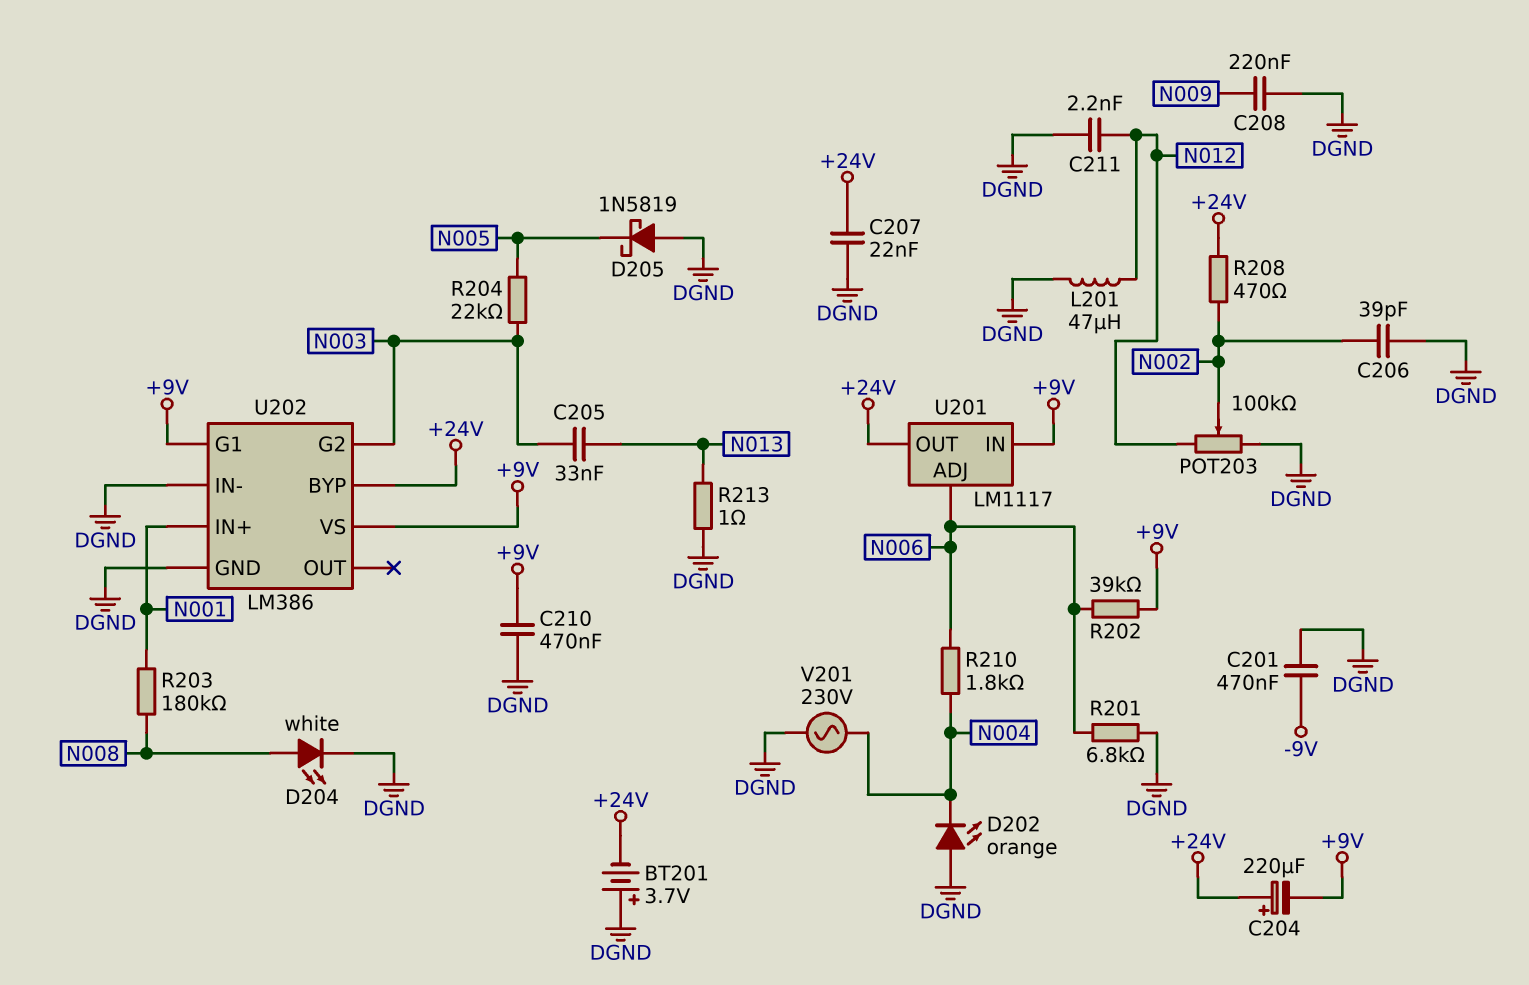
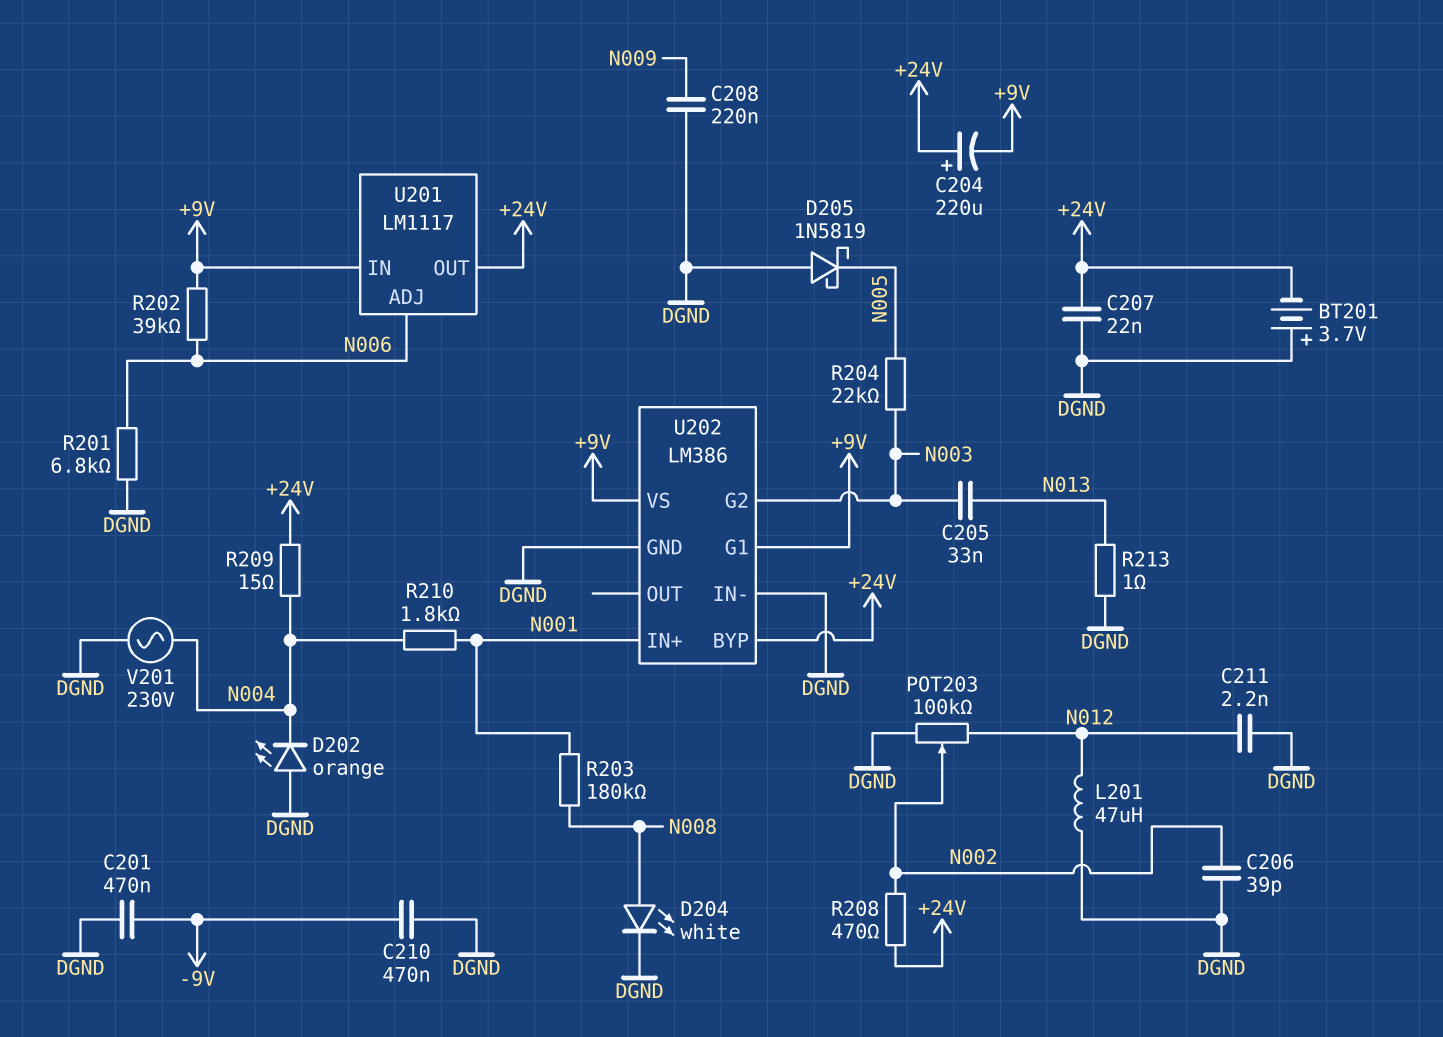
C210: 470nF (+9V, DGND) -> 470nF (-9V, DGND)
R209: none -> 15 (+24V, N004)
R210: 1.8k (N004, N006) -> 1.8k (N001, N004)

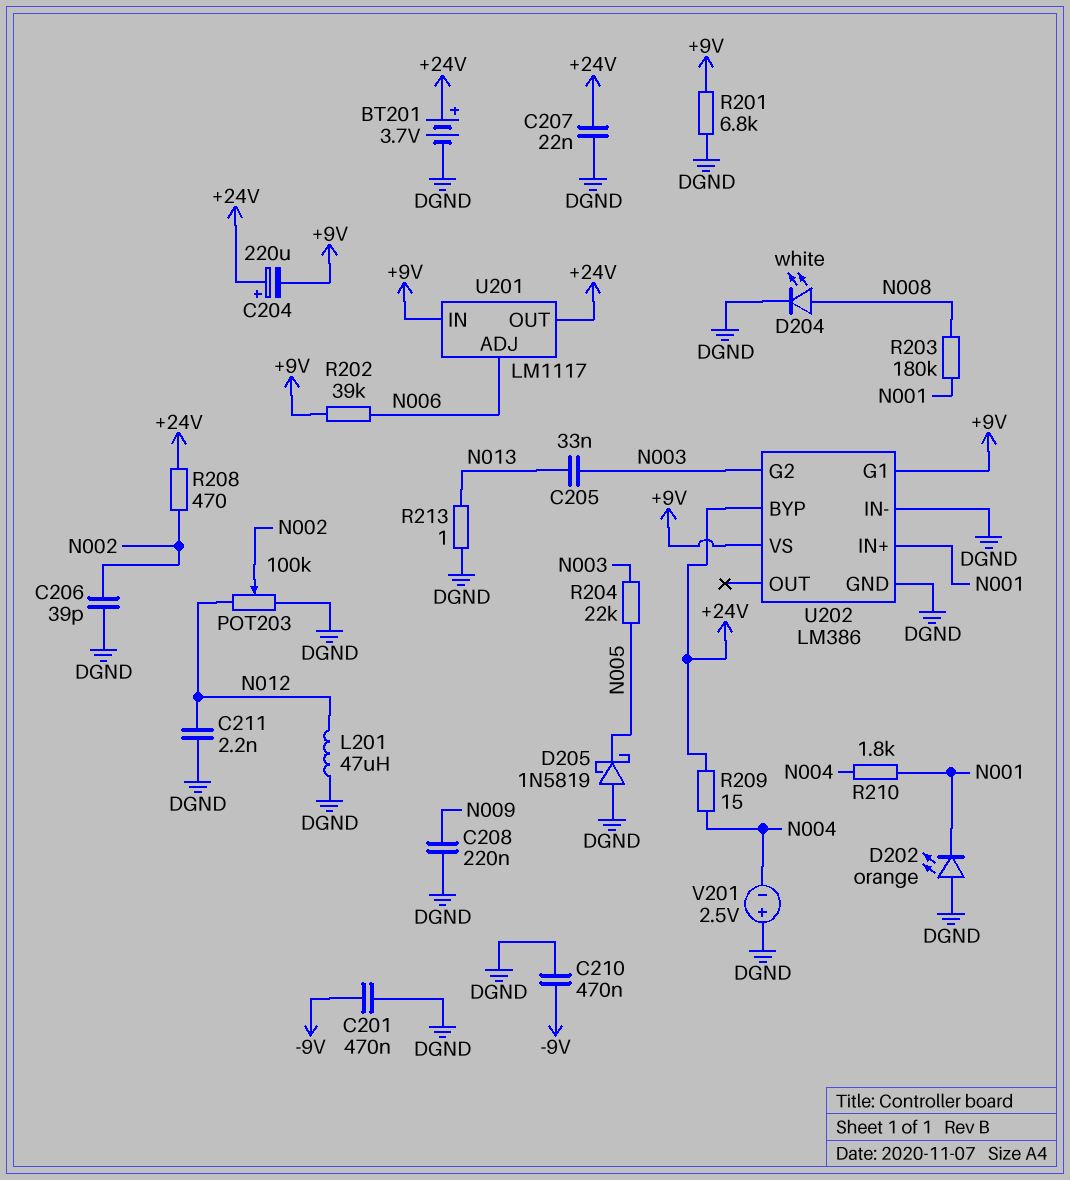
BT201: 3.7V (plus DGND, minus +24V) -> 3.7V (plus +24V, minus DGND)
D202: LED orange (A DGND, K N004) -> LED orange (A DGND, K N001)
R201: 6.8k (DGND, N006) -> 6.8k (+9V, DGND)
V201: AC 230V (DGND, N004) -> 2.5V (plus DGND, minus N004)

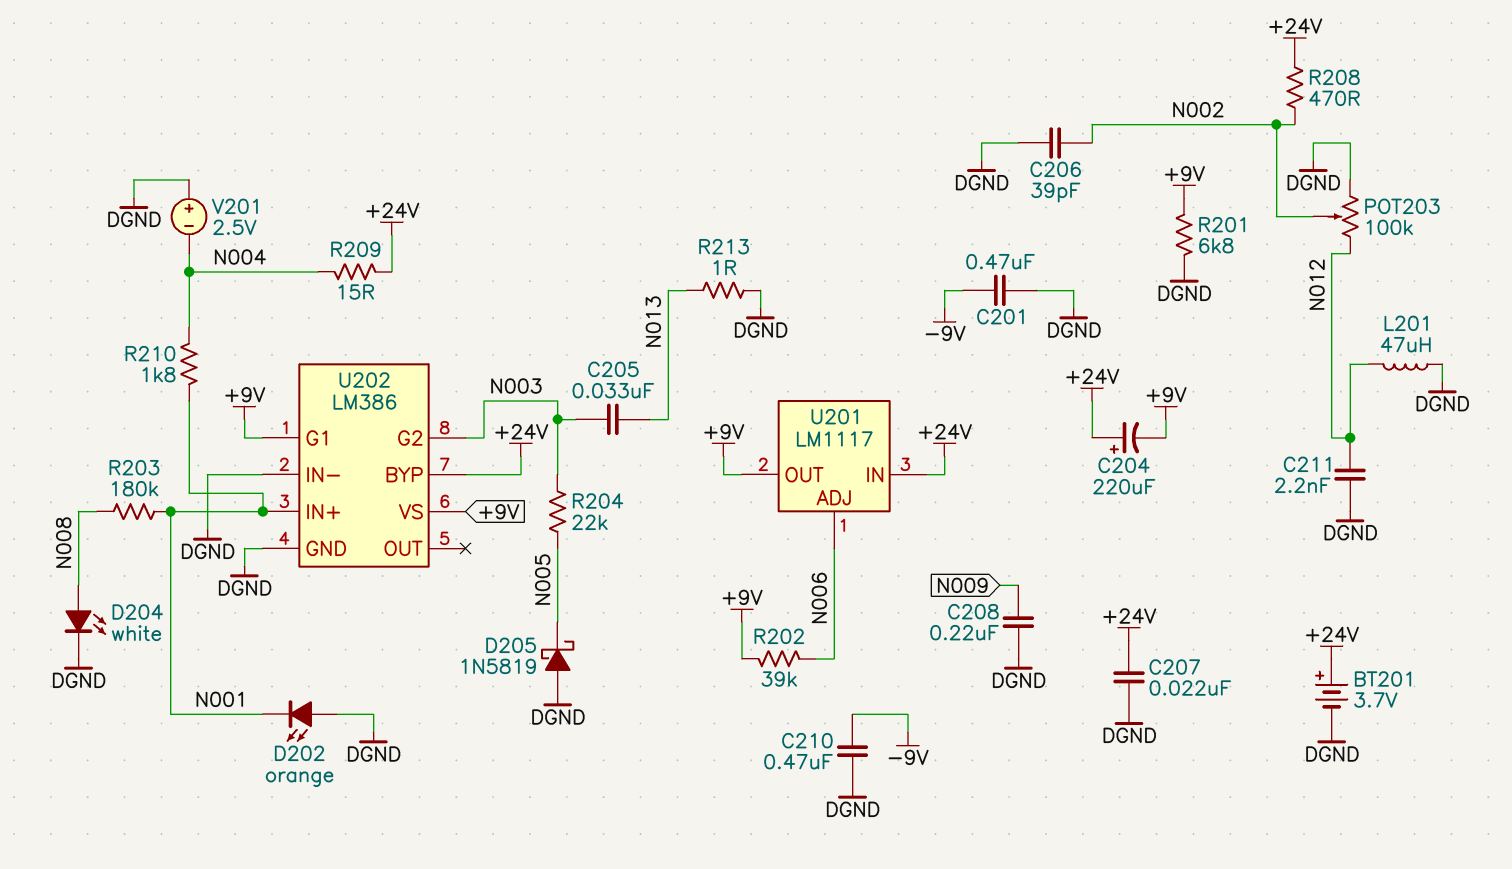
U201 pin IN: +9V -> +24V
U201 pin OUT: +24V -> +9V

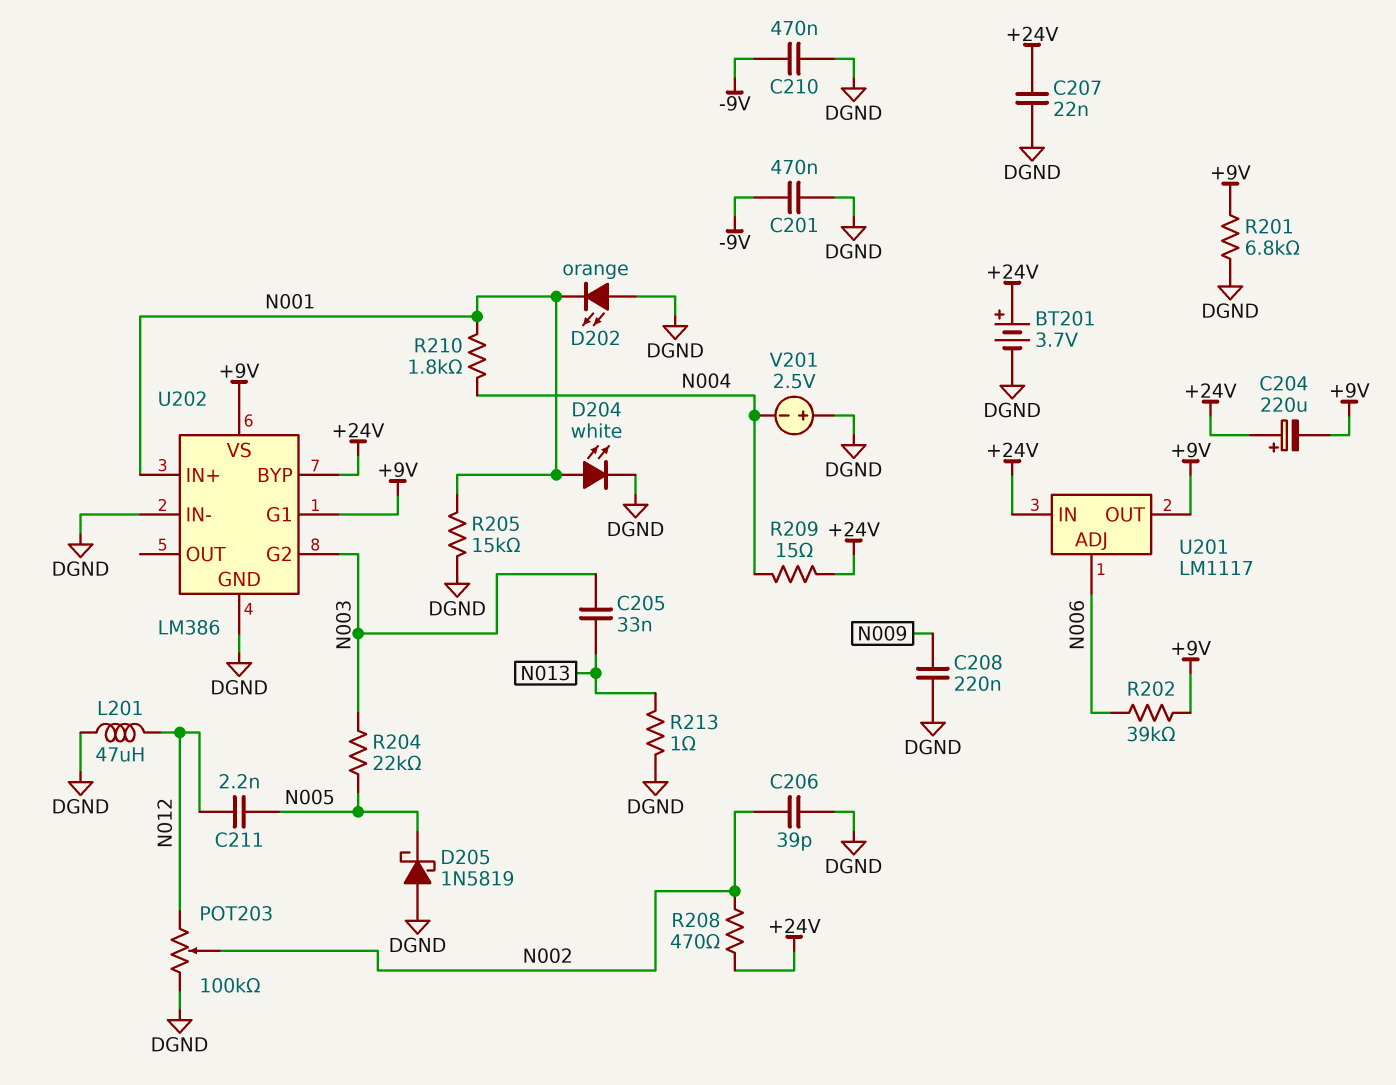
C211: 2.2nF (DGND, N012) -> 2.2nF (N005, N012)
D204: LED white (A N008, K DGND) -> LED white (A N001, K DGND)
R203: 180k (N001, N008) -> none
R205: none -> 15k (DGND, N001)

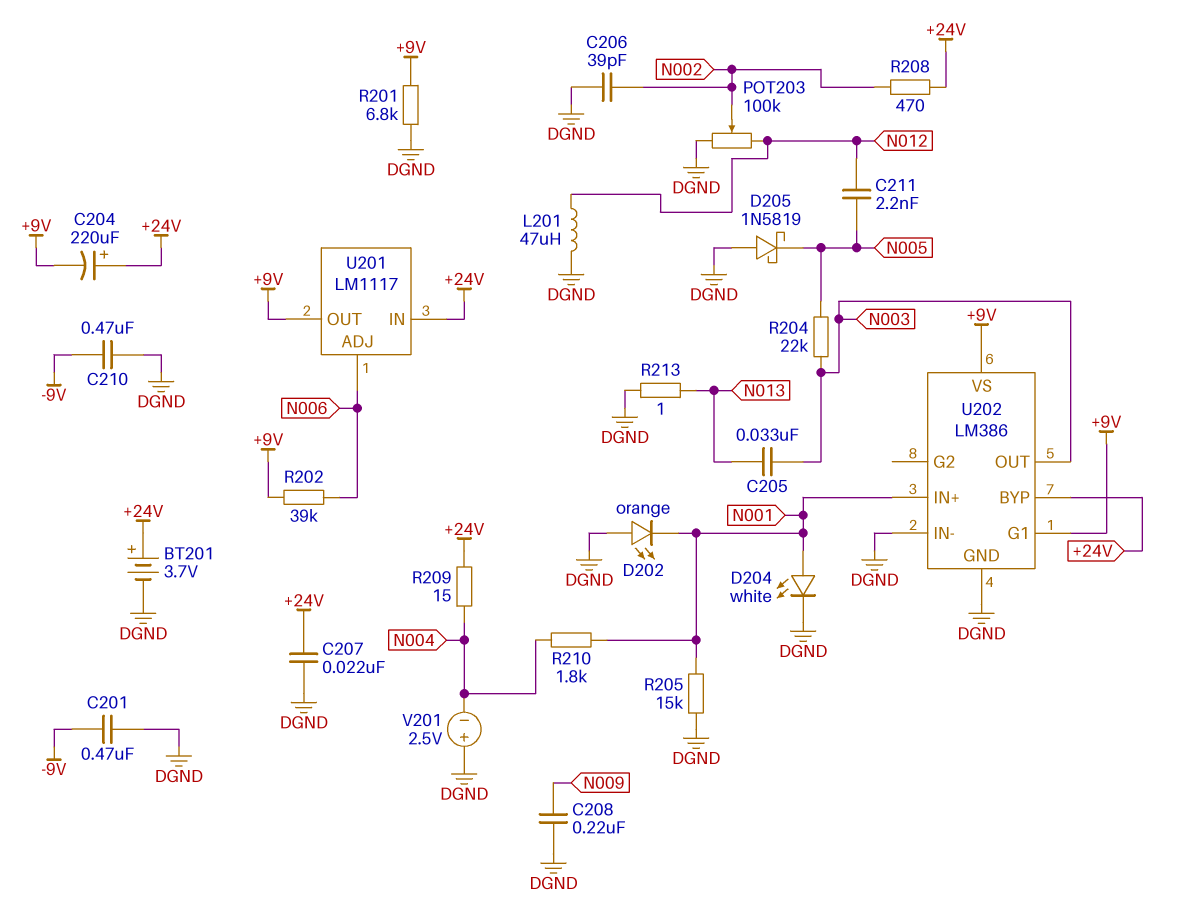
U202 pin G2: N003 -> none
U202 pin OUT: none -> N003

